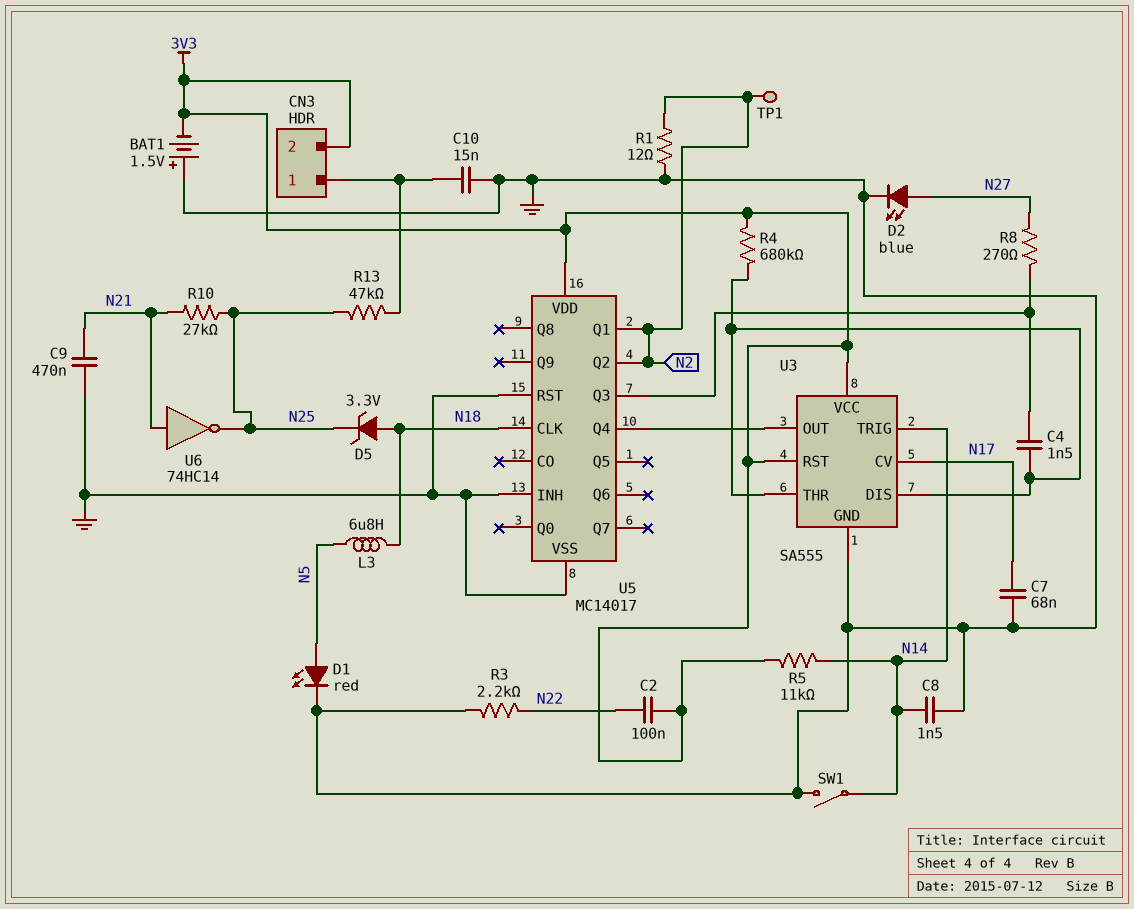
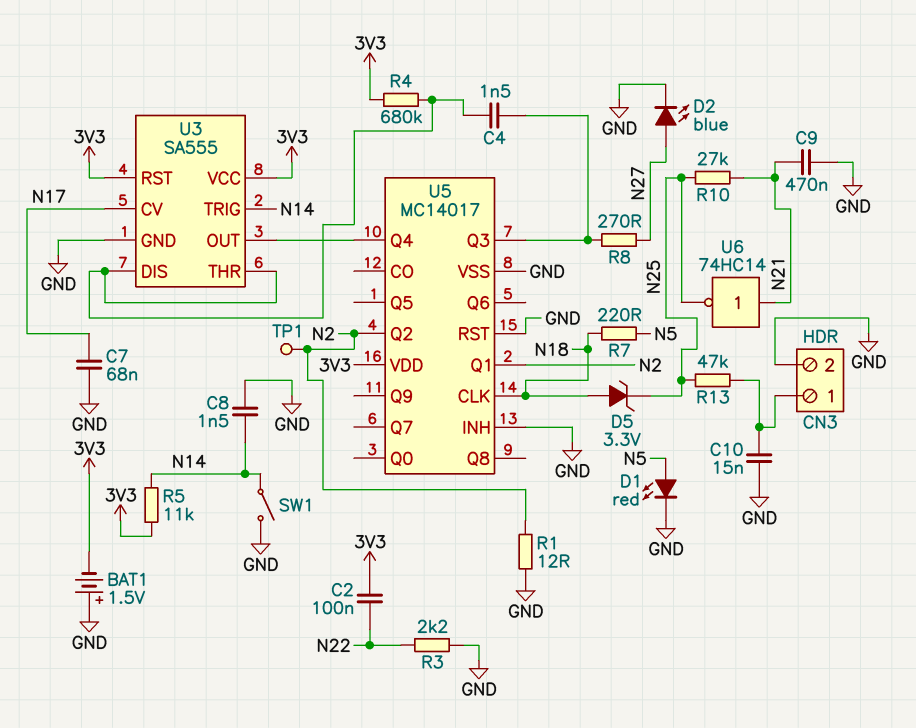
CN3 pin 2: 3V3 -> GND
L3: 6.8uH (N5, N18) -> none
R7: none -> 220 (N5, N18)

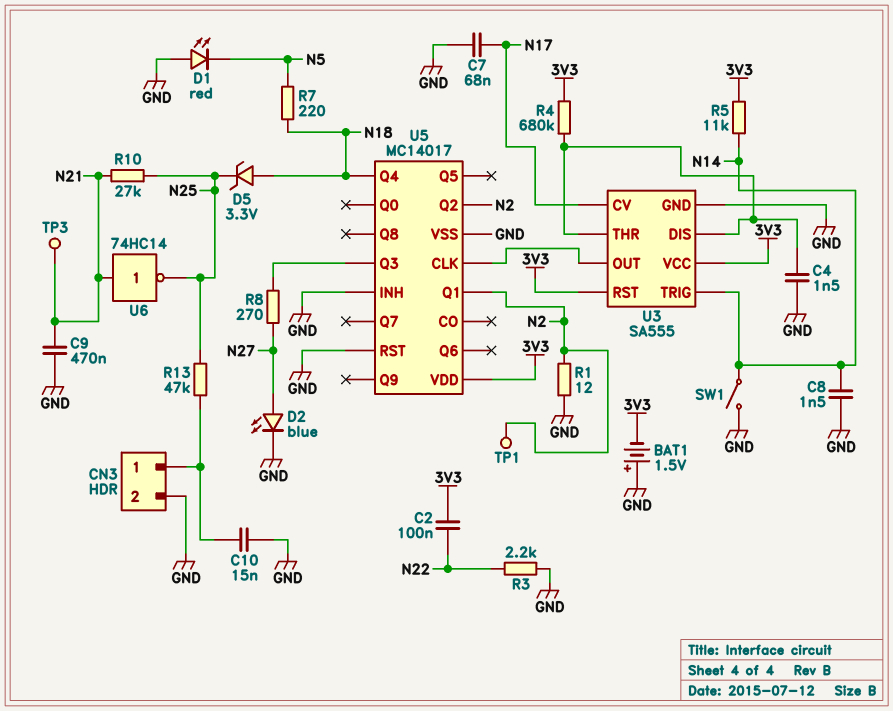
C4: 1.5nF (U3/DIS, U5/Q3) -> 1.5nF (GND, U3/DIS)
D1: LED red (A N5, K GND) -> LED red (A GND, K N5)
TP3: none -> test point (N21)
U5 pin CLK: N18 -> U3/OUT
U5 pin Q4: U3/OUT -> N18

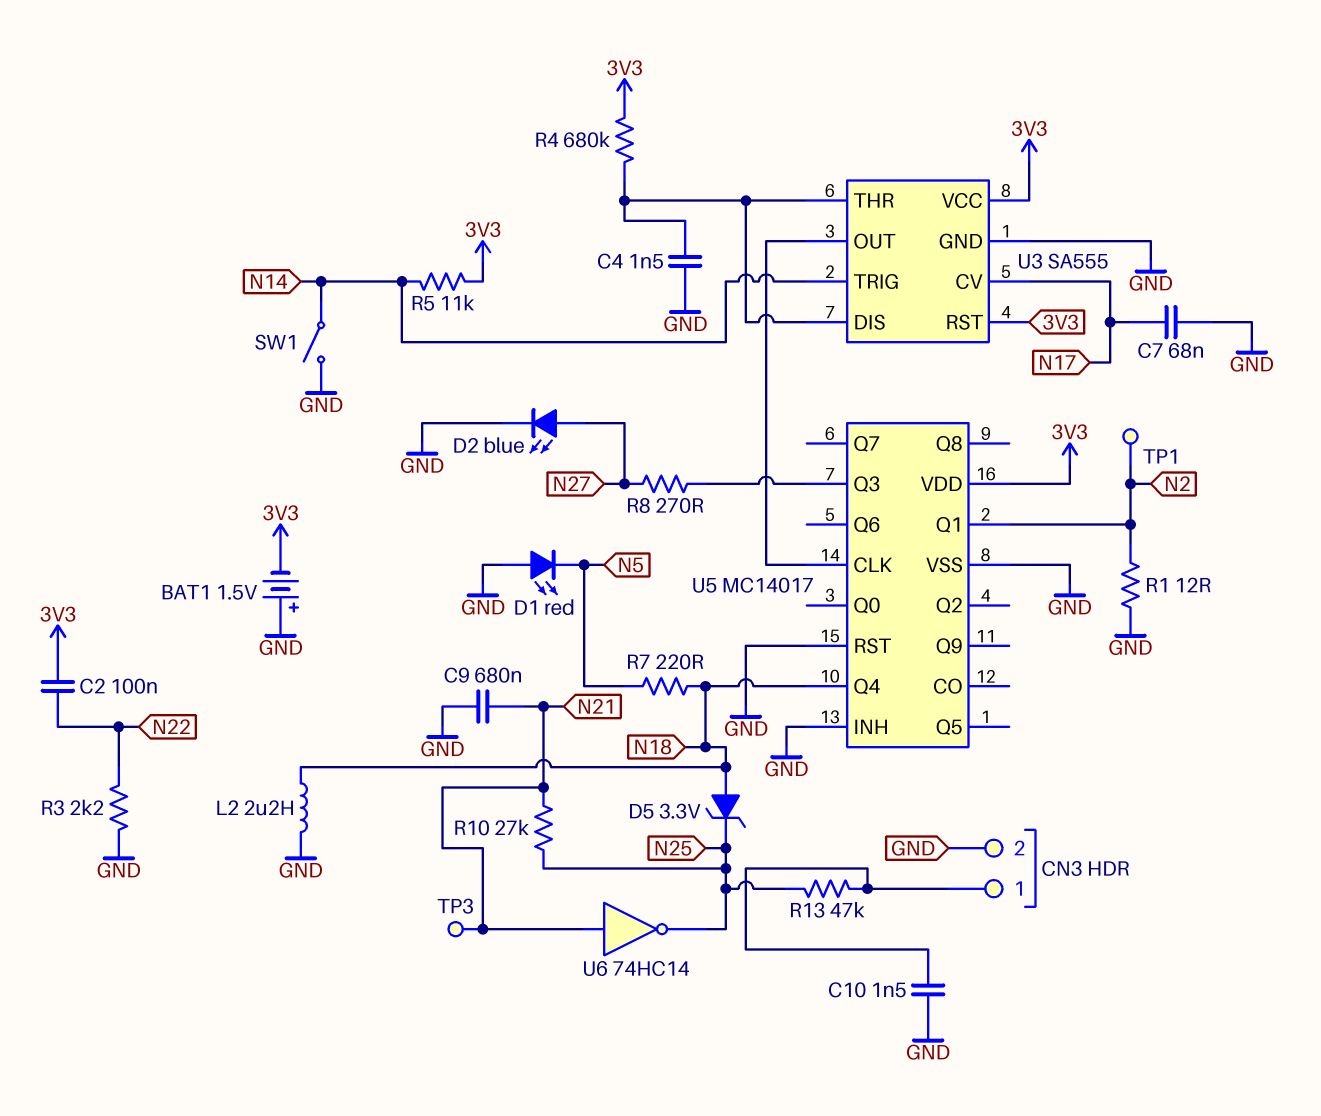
C8: 1.5nF (GND, N14) -> none
C9: 470nF (GND, N21) -> 680nF (GND, N21)
C10: 15nF (CN3/1, GND) -> 1.5nF (CN3/1, GND)
L2: none -> 2.2uH (GND, N18)
U5 pin Q2: N2 -> none

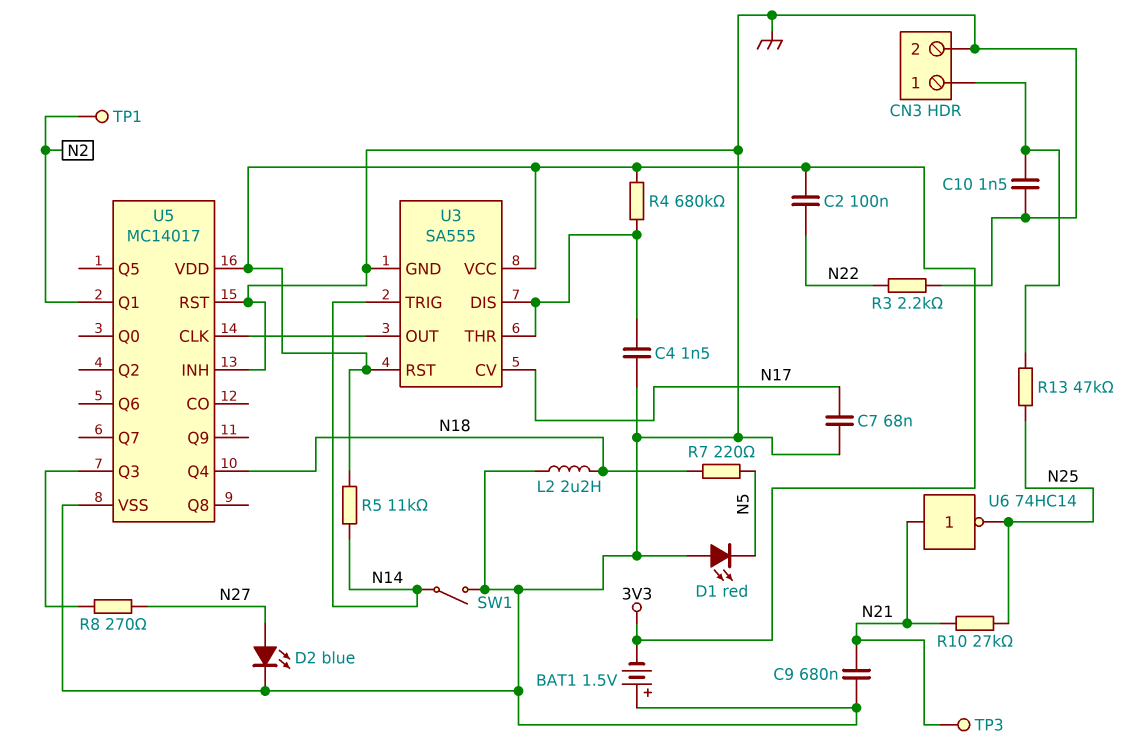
D5: zener 3.3V (A N18, K N25) -> none
R1: 12 (GND, N2) -> none

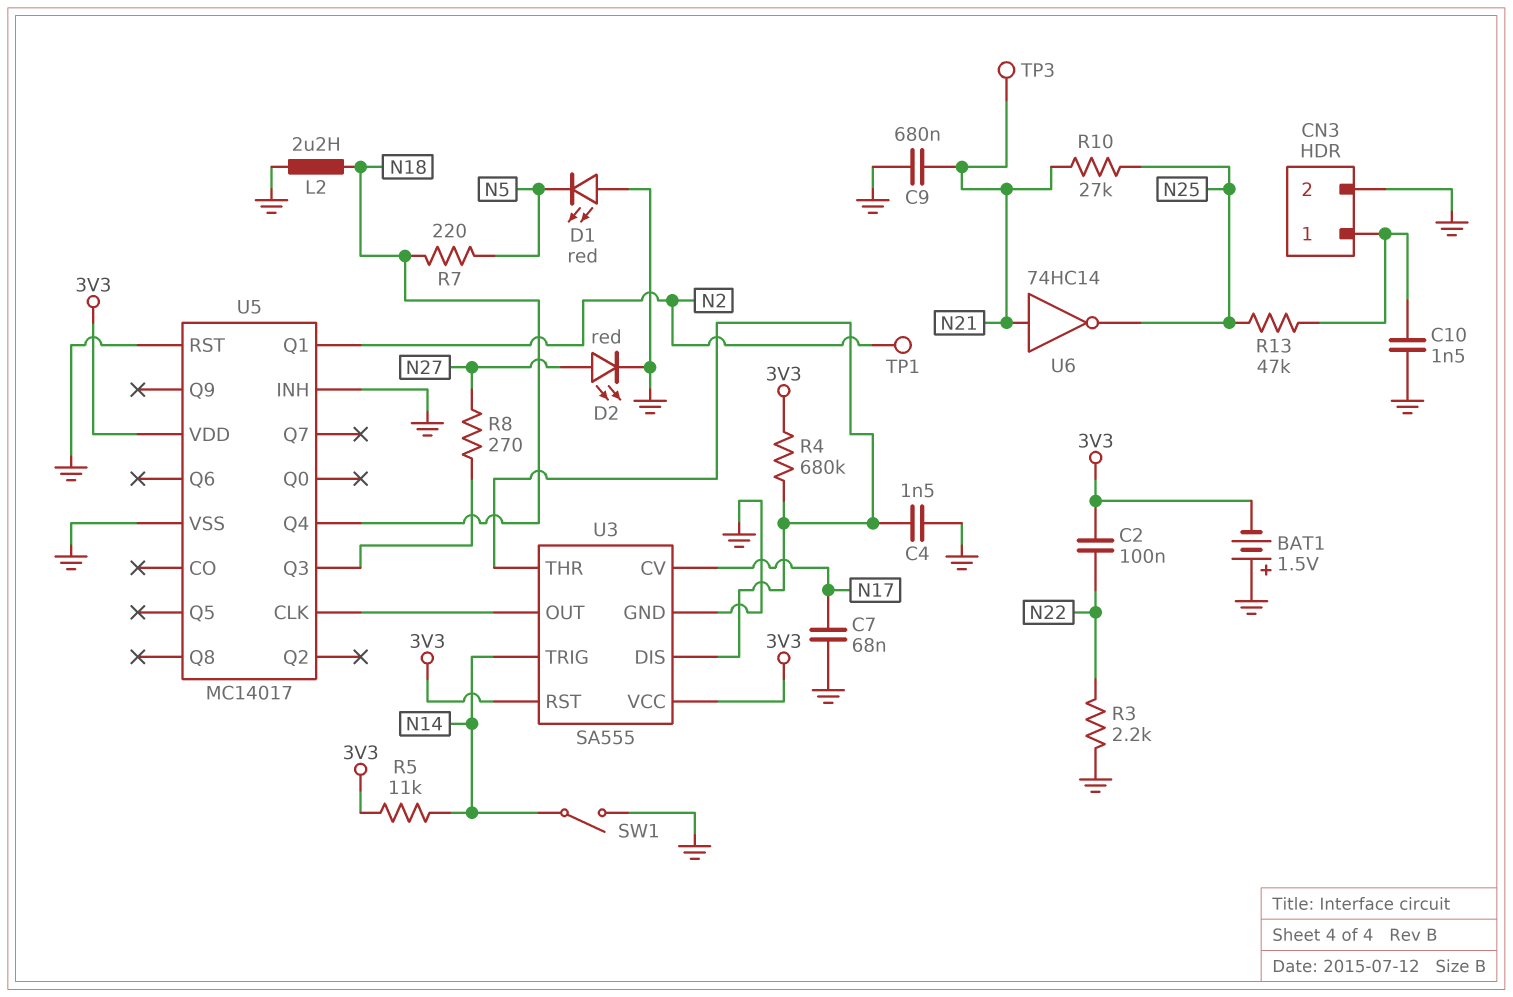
D2: LED blue (A N27, K GND) -> LED red (A N27, K GND)

